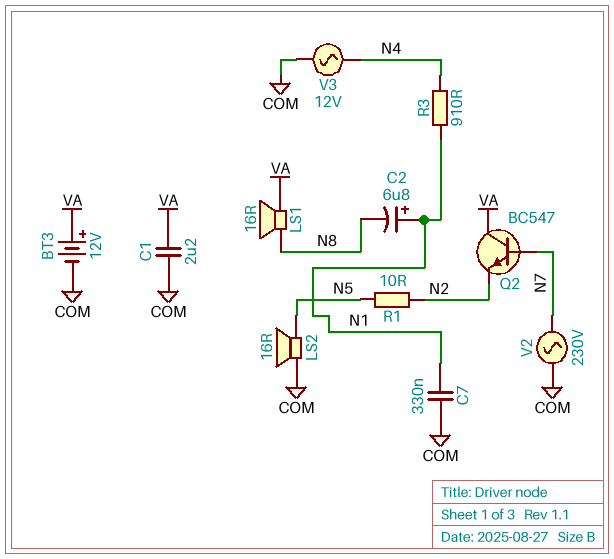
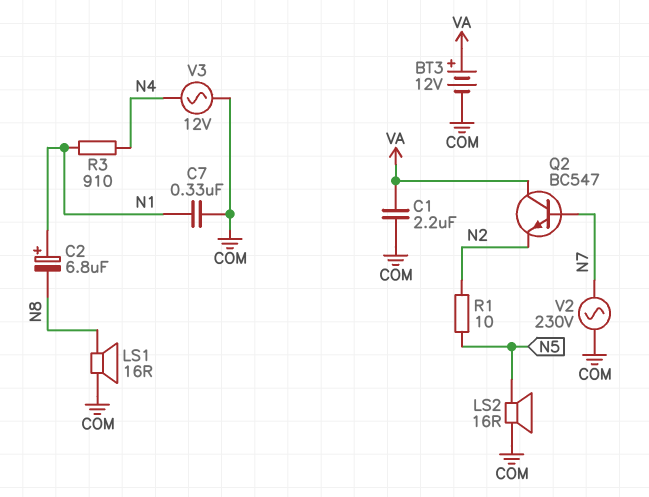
LS1: speaker 16R (N8, VA) -> speaker 16R (COM, N8)

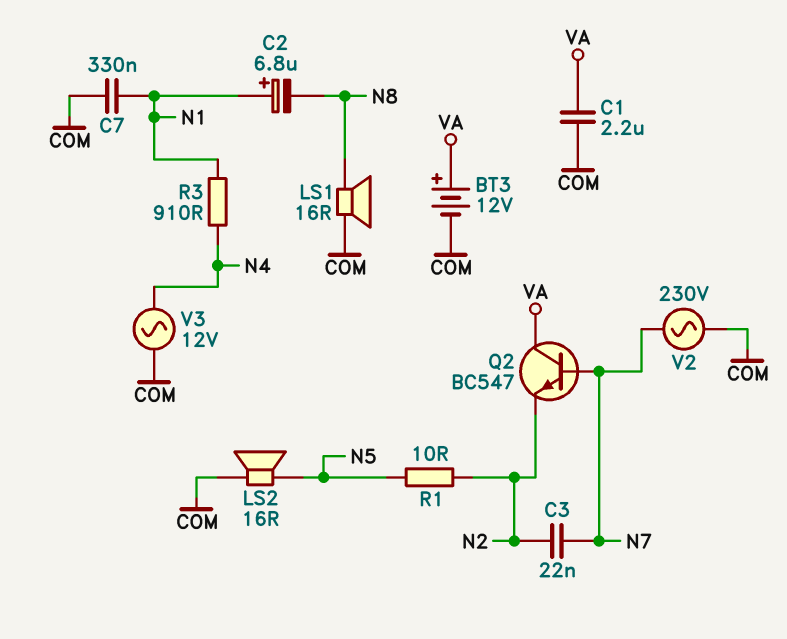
C3: none -> 22nF (N2, N7)

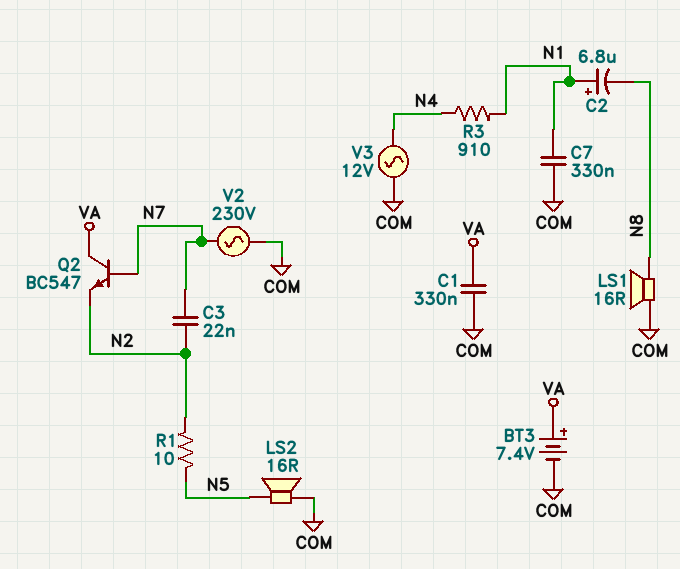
BT3: 12V (plus VA, minus COM) -> 7.4V (plus VA, minus COM)
C1: 2.2uF (COM, VA) -> 330nF (COM, VA)

